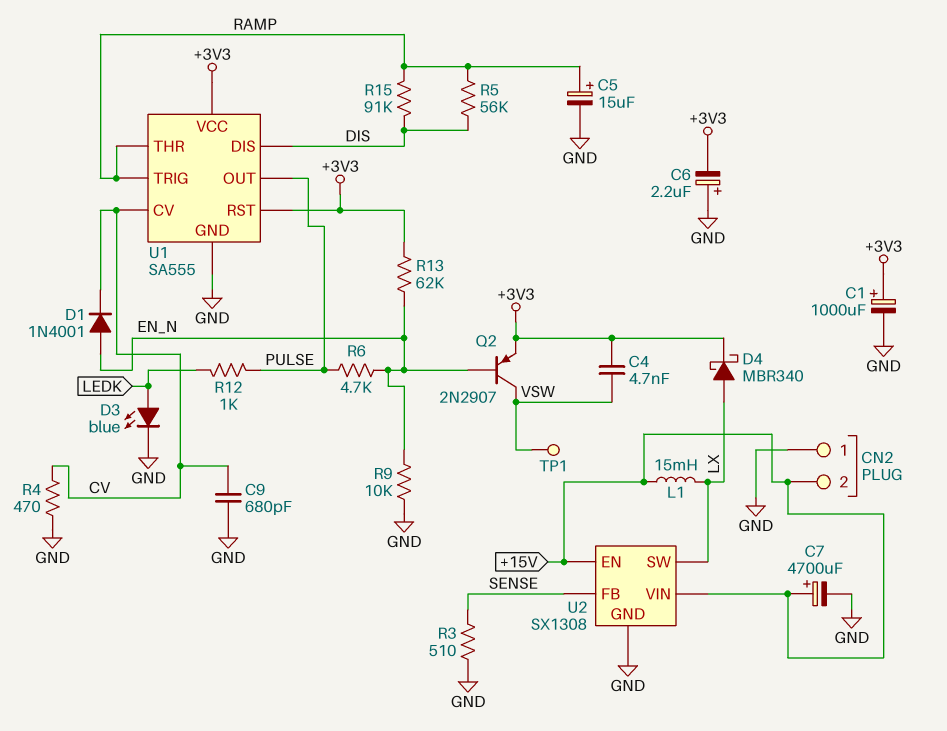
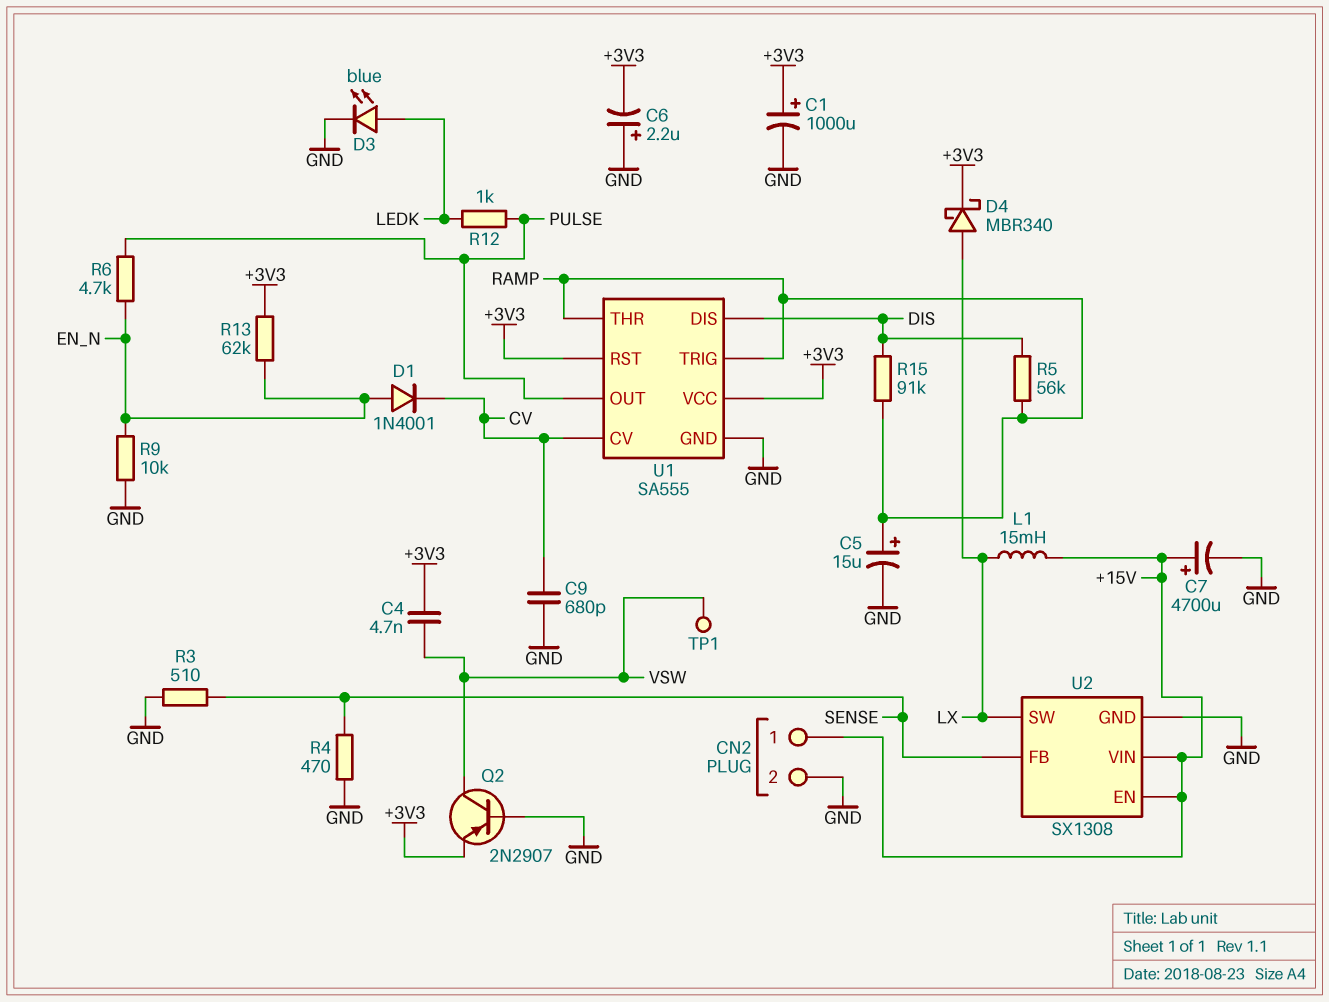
CN2 pin 1: GND -> +15V
CN2 pin 2: +15V -> GND
Q2: PNP 2N2907 (B EN_N, C VSW, E +3V3) -> PNP 2N2907 (B GND, C VSW, E +3V3)
R4: 470 (CV, GND) -> 470 (GND, SENSE)

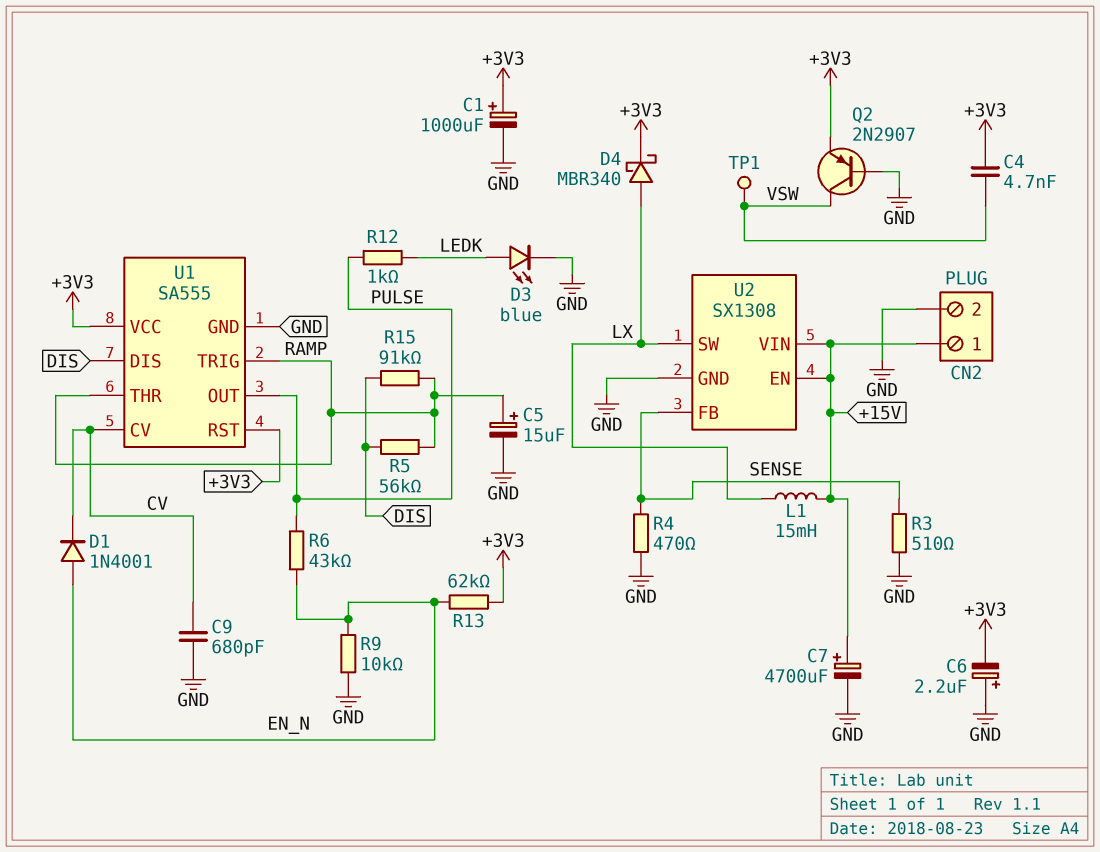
R6: 4.7k (EN_N, PULSE) -> 43k (EN_N, PULSE)

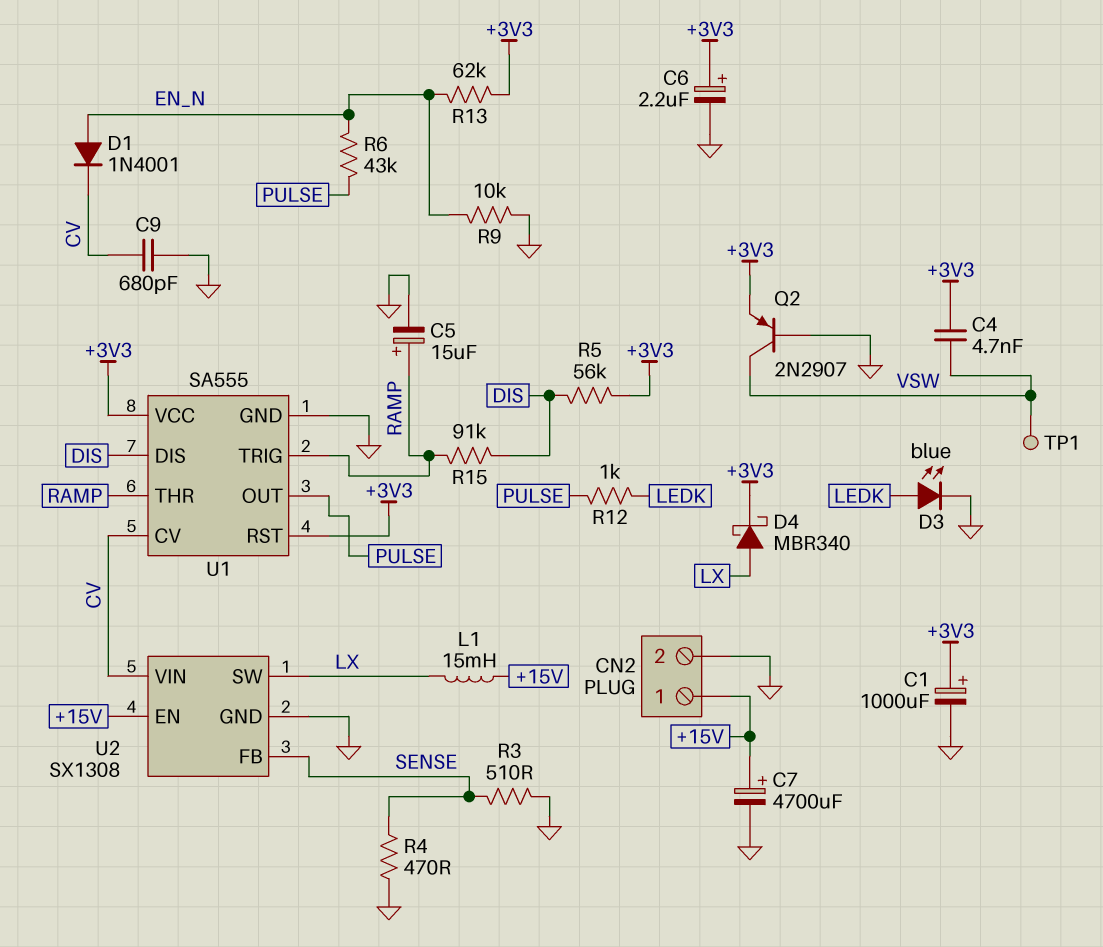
C6: 2.2uF (plus GND, minus +3V3) -> 2.2uF (plus +3V3, minus GND)
R5: 56k (DIS, RAMP) -> 56k (+3V3, DIS)
U2 pin VIN: +15V -> CV

